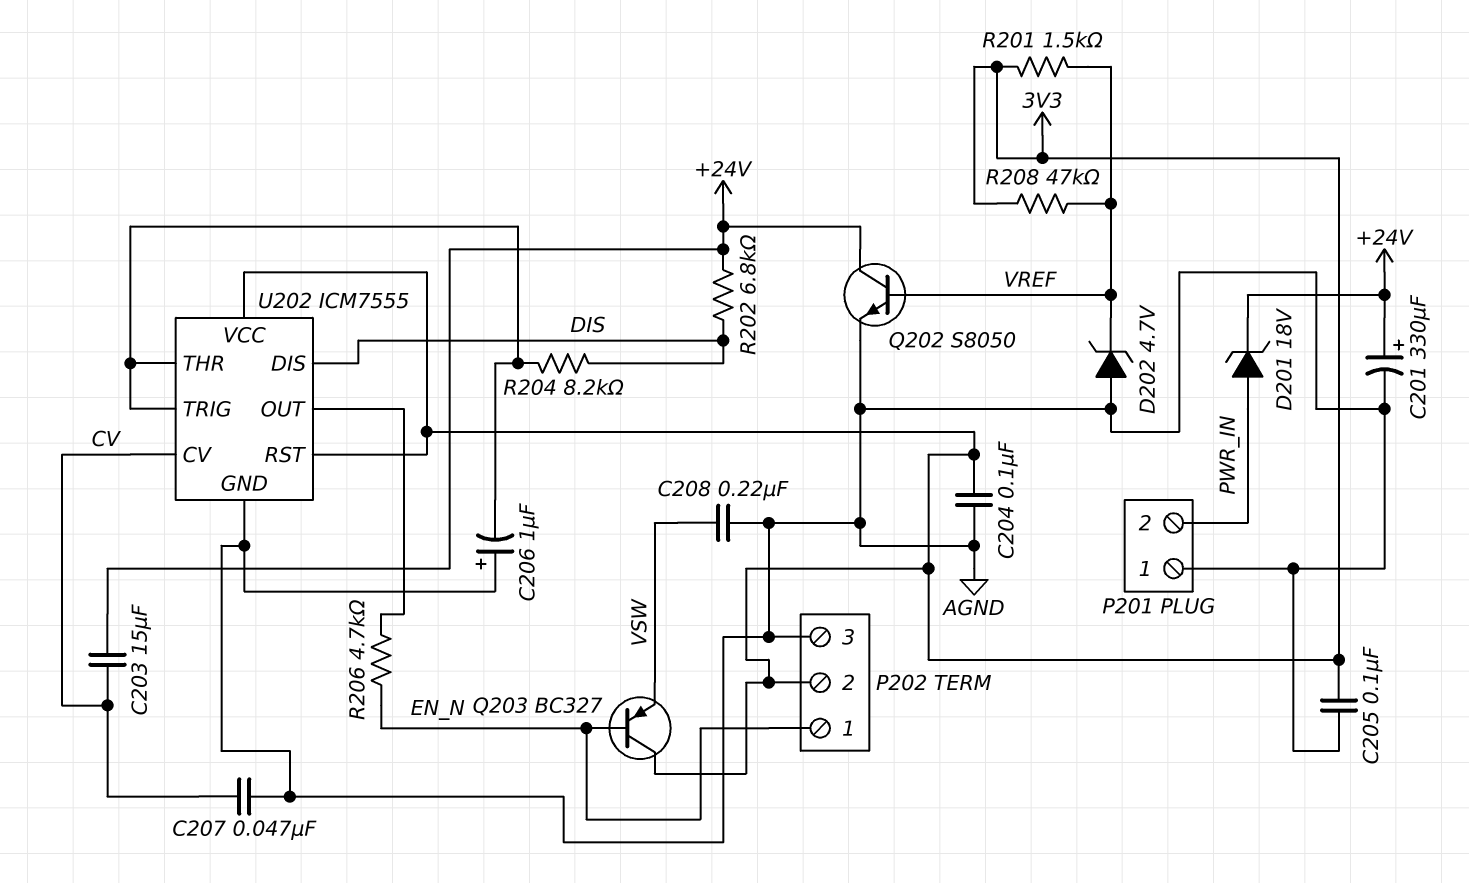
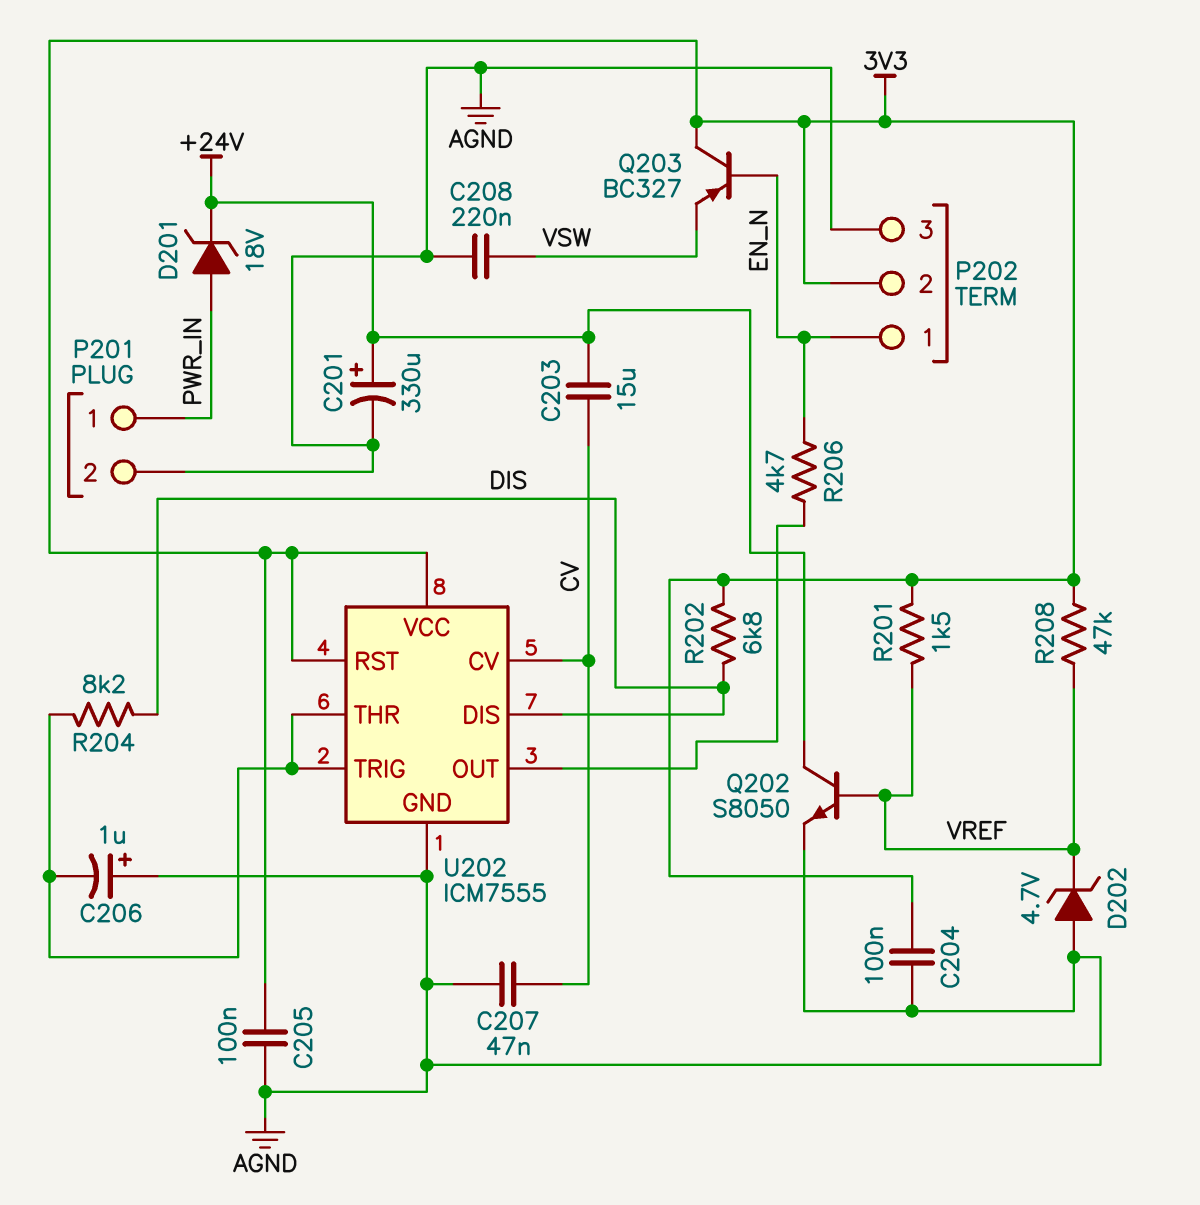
P201 pin 1: AGND -> PWR_IN
P201 pin 2: PWR_IN -> AGND
R202: 6.8k (+24V, DIS) -> 6.8k (3V3, DIS)

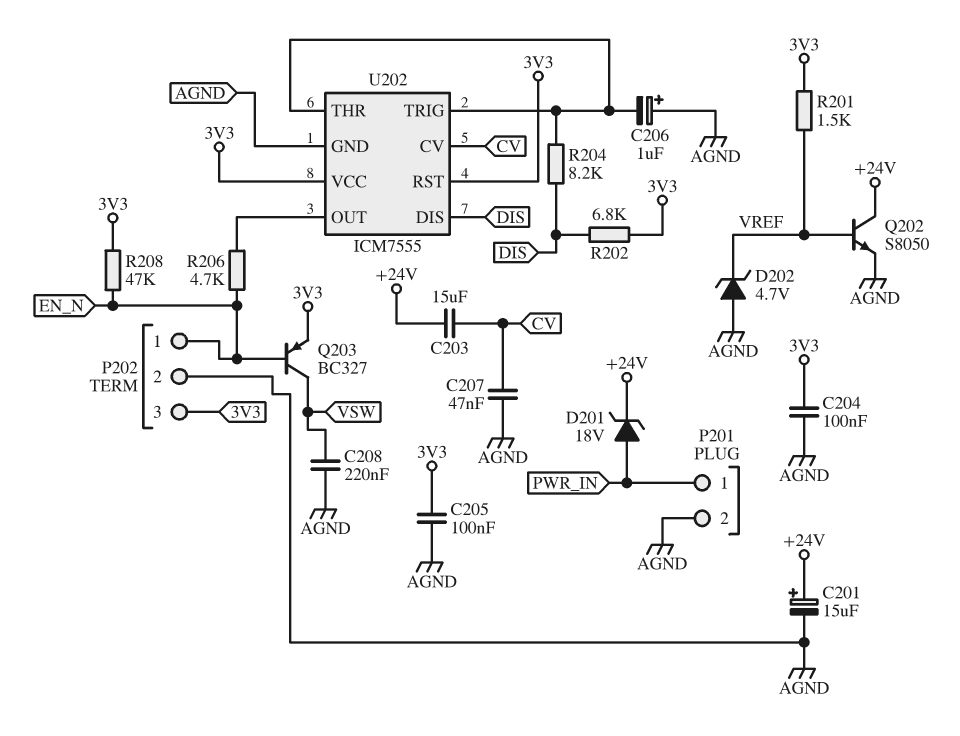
C201: 330uF (plus +24V, minus AGND) -> 15uF (plus +24V, minus AGND)
P202 pin 2: 3V3 -> AGND
P202 pin 3: AGND -> 3V3
Q203: PNP BC327 (B EN_N, C 3V3, E VSW) -> PNP BC327 (B EN_N, C VSW, E 3V3)
R208: 47k (3V3, VREF) -> 47k (3V3, EN_N)

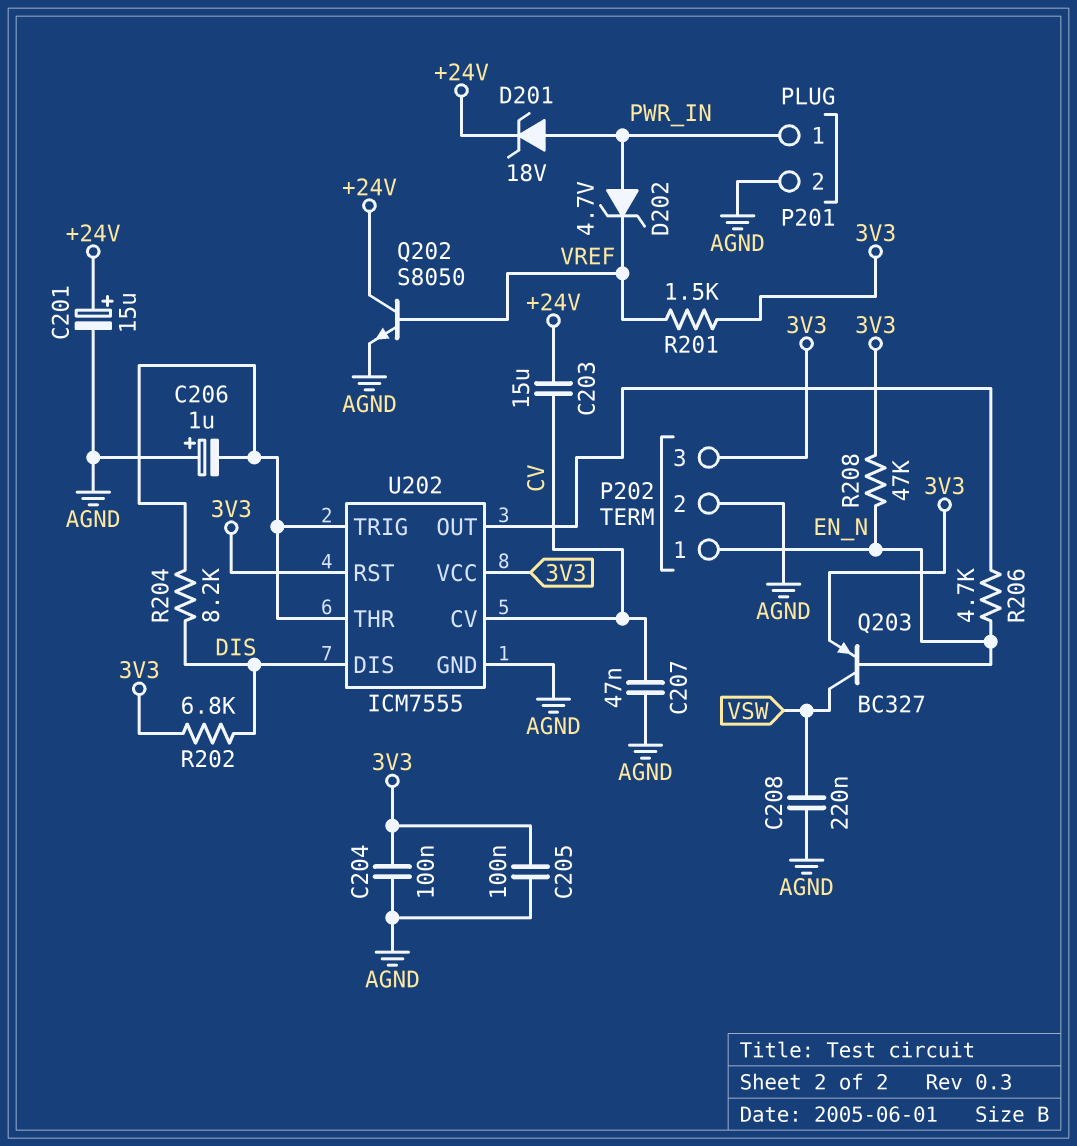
D202: zener 4.7V (A AGND, K VREF) -> zener 4.7V (A PWR_IN, K VREF)

